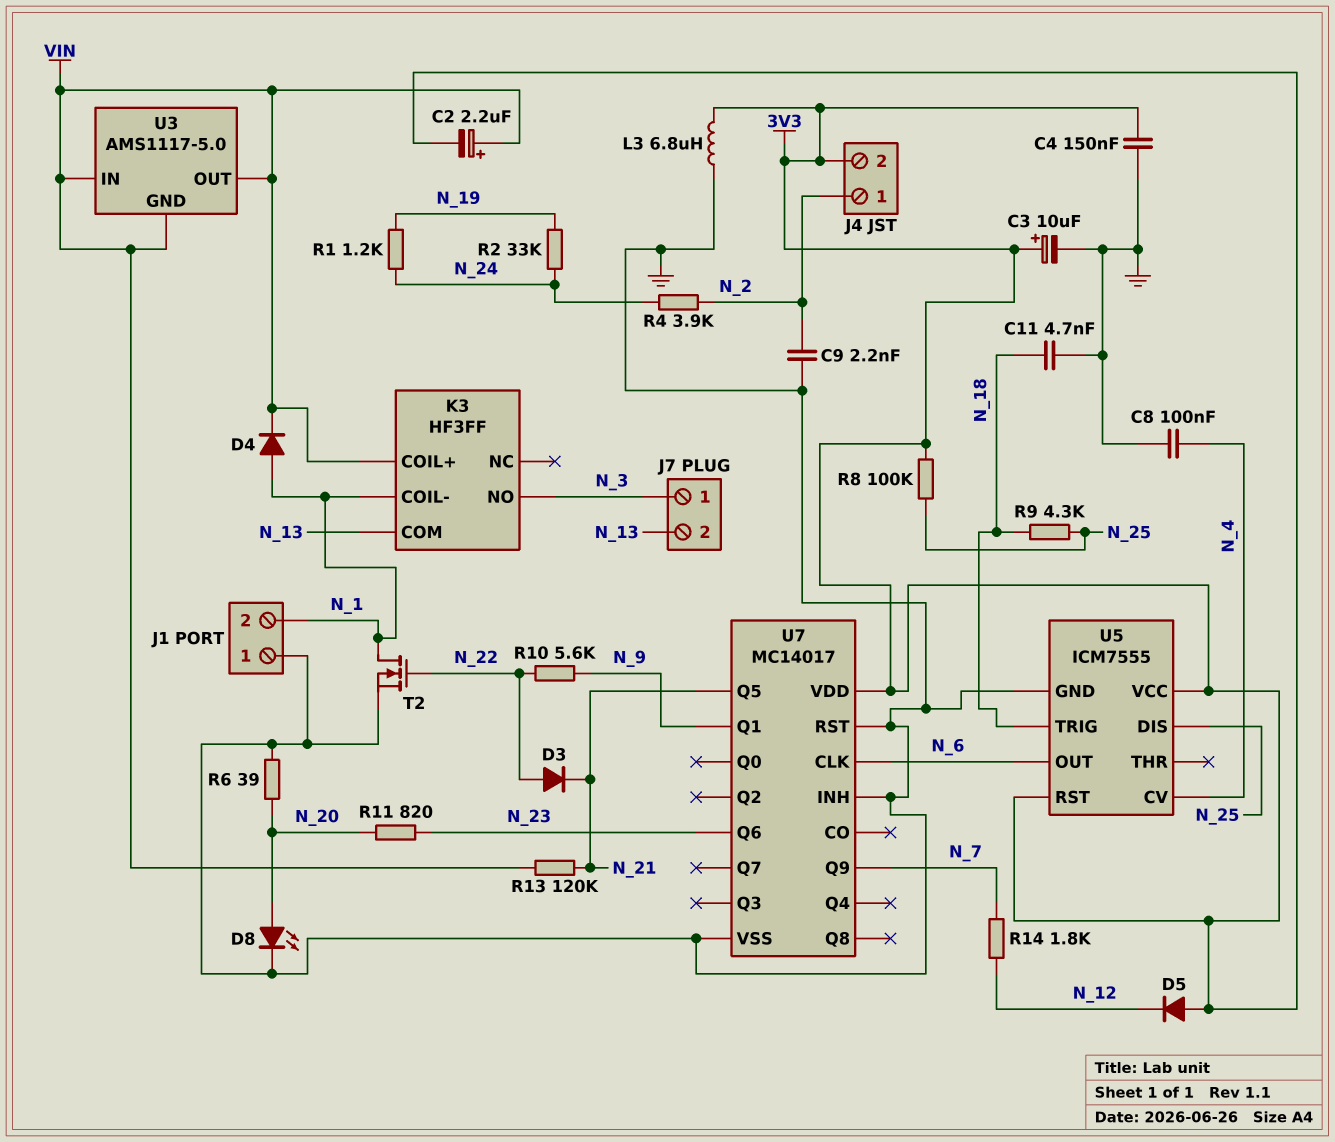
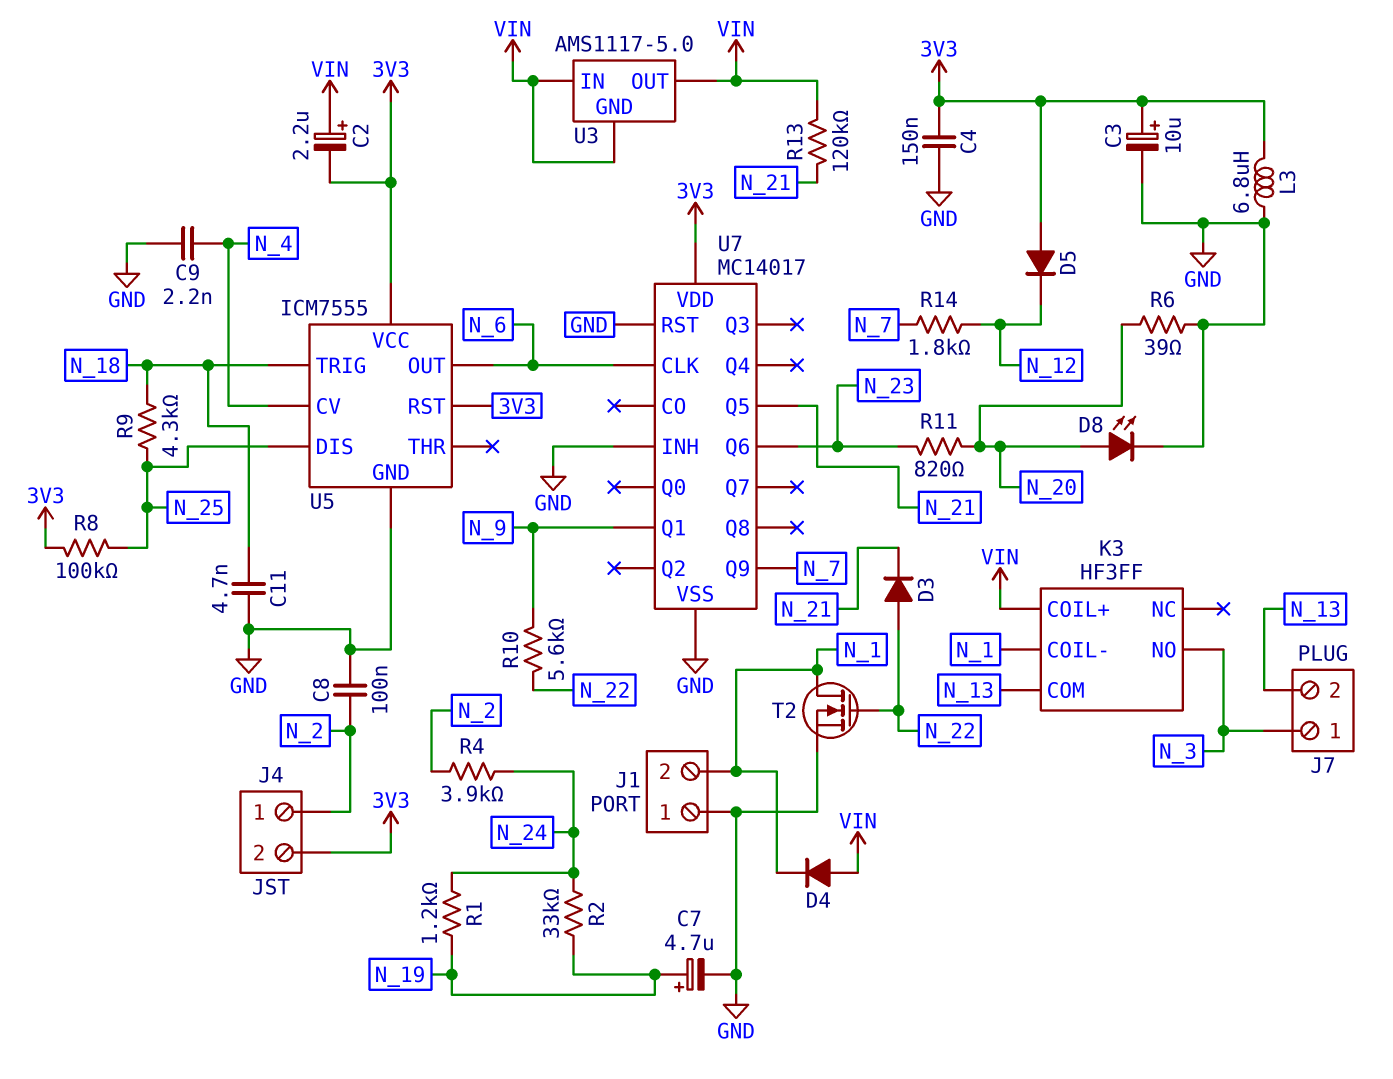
C7: none -> 4.7uF (plus N_19, minus GND)
C8: 100nF (GND, N_4) -> 100nF (GND, N_2)
C9: 2.2nF (GND, N_2) -> 2.2nF (GND, N_4)
D4: diode (A N_1, K VIN) -> diode (A VIN, K N_1)

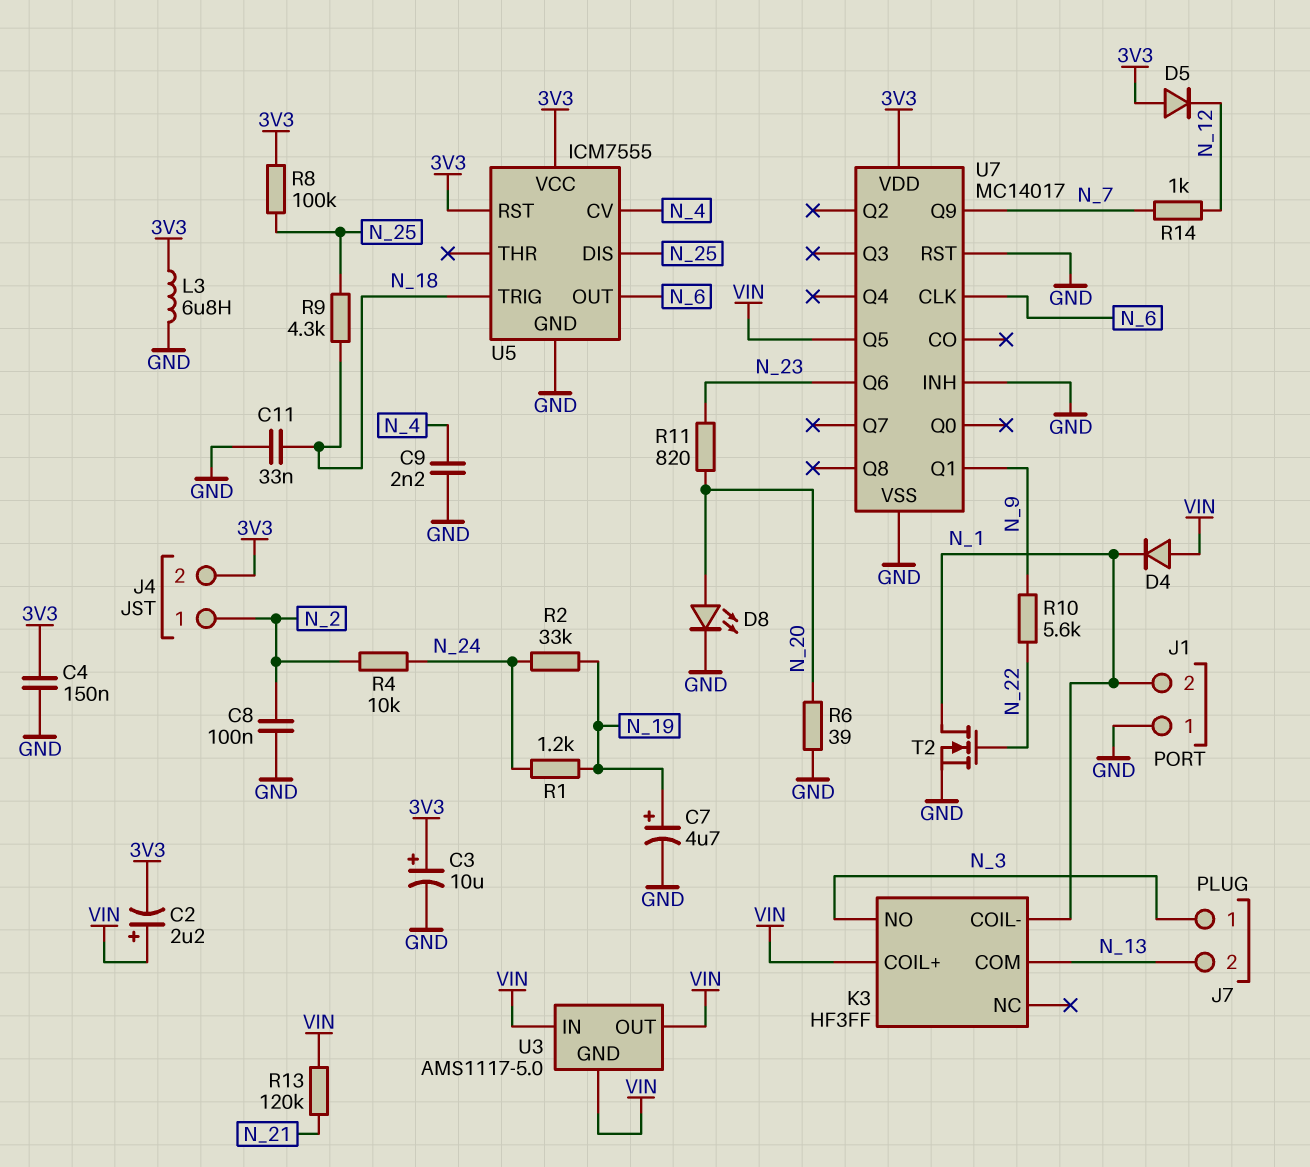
C11: 4.7nF (GND, N_18) -> 33nF (GND, N_18)
D3: diode (A N_22, K N_21) -> none
R4: 3.9k (N_2, N_24) -> 10k (N_2, N_24)
R14: 1.8k (N_7, N_12) -> 1k (N_7, N_12)
U7 pin Q5: N_21 -> VIN

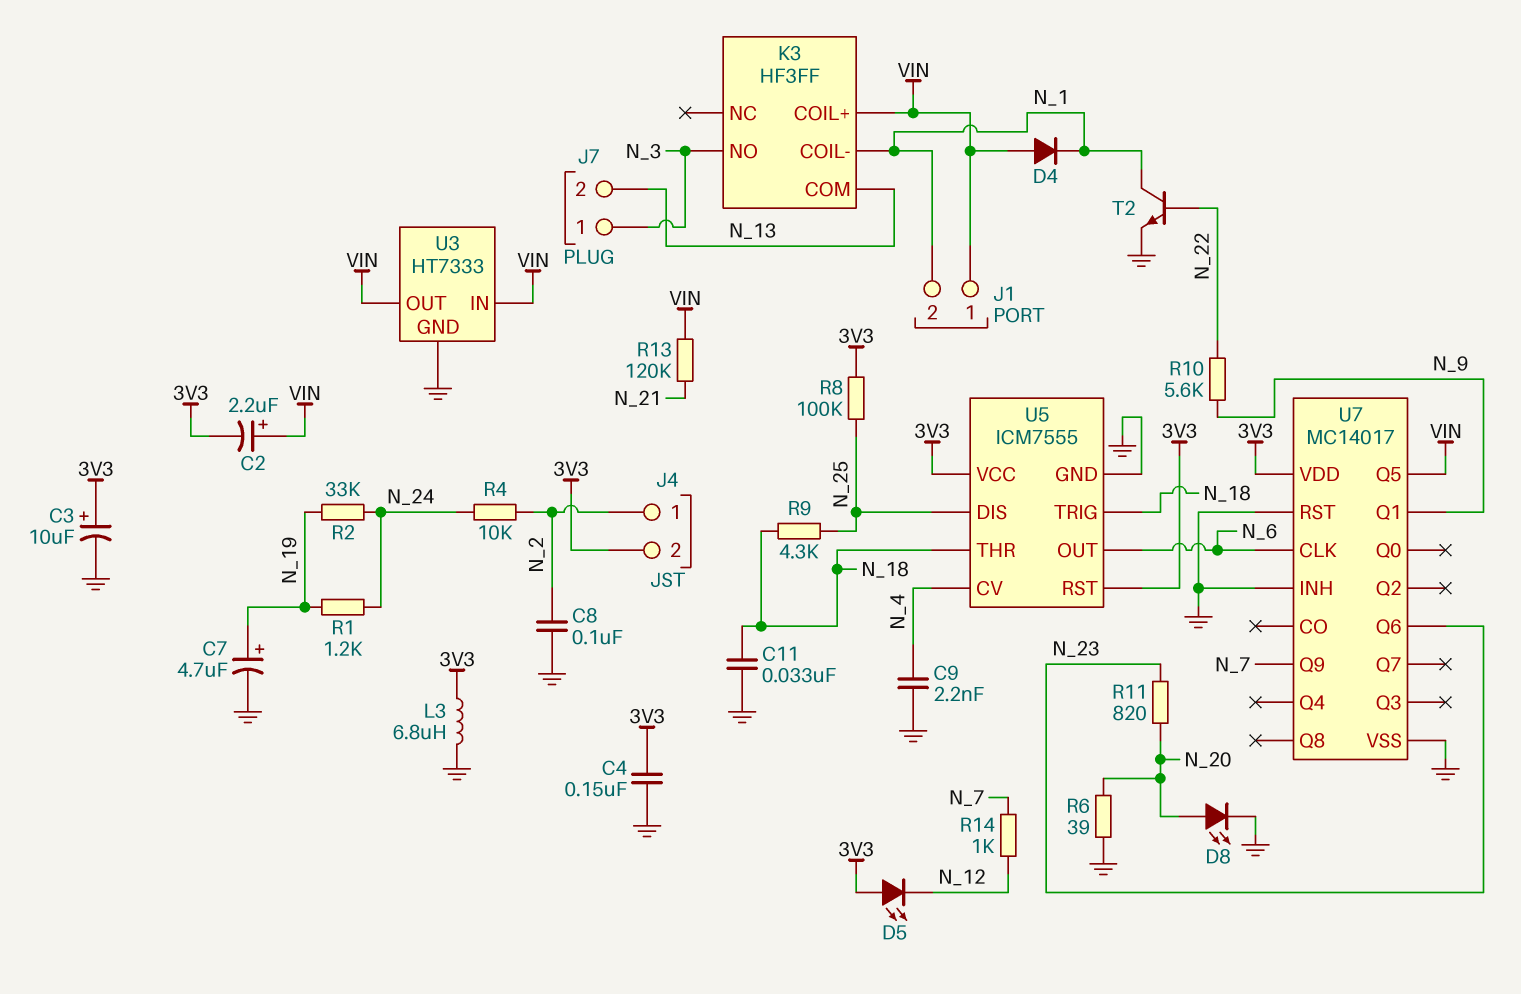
D5: diode (A 3V3, K N_12) -> LED (A 3V3, K N_12)
J1 pin 1: GND -> VIN
T2: NMOS (G N_22, D N_1, S GND) -> NPN (B N_22, C N_1, E GND)
U3: AMS1117-5.0 -> HT7333
U3 pin GND: VIN -> GND
U5 pin THR: none -> N_18

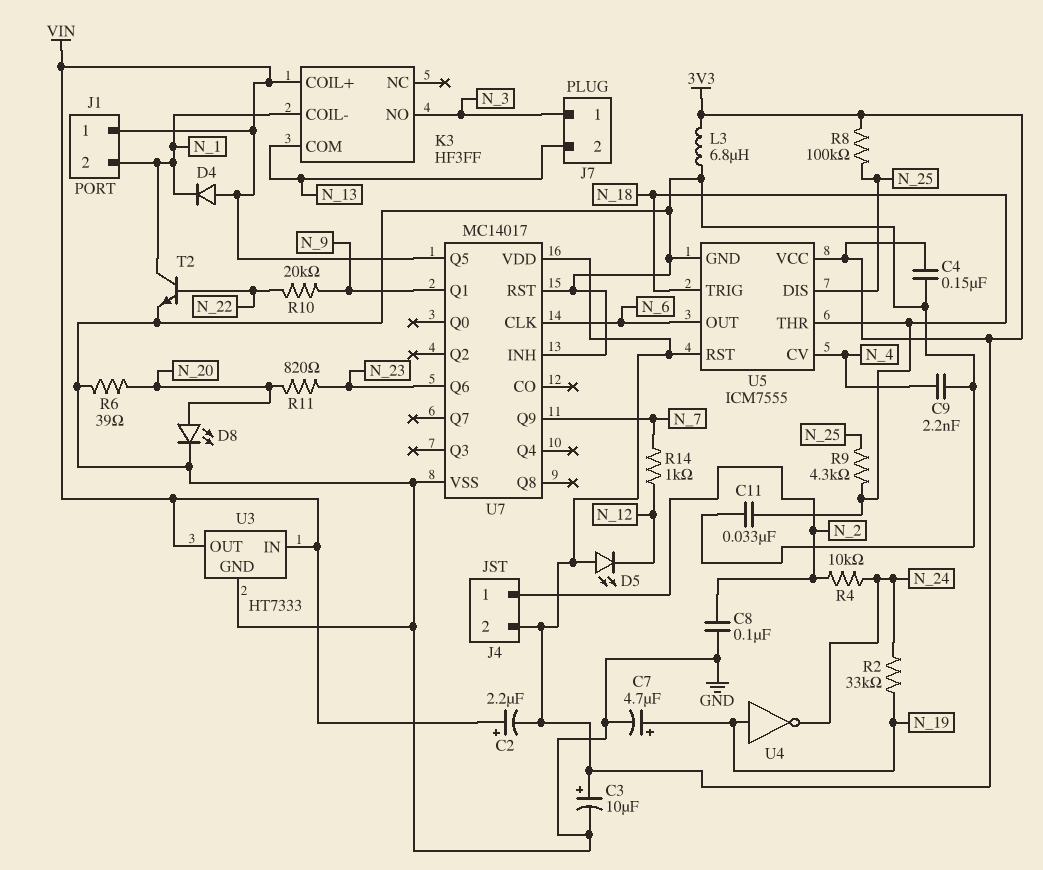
R1: 1.2k (N_19, N_24) -> none
R10: 5.6k (N_9, N_22) -> 20k (N_9, N_22)
R13: 120k (N_21, VIN) -> none
U4: none -> NOT (in N_19, out N_24)

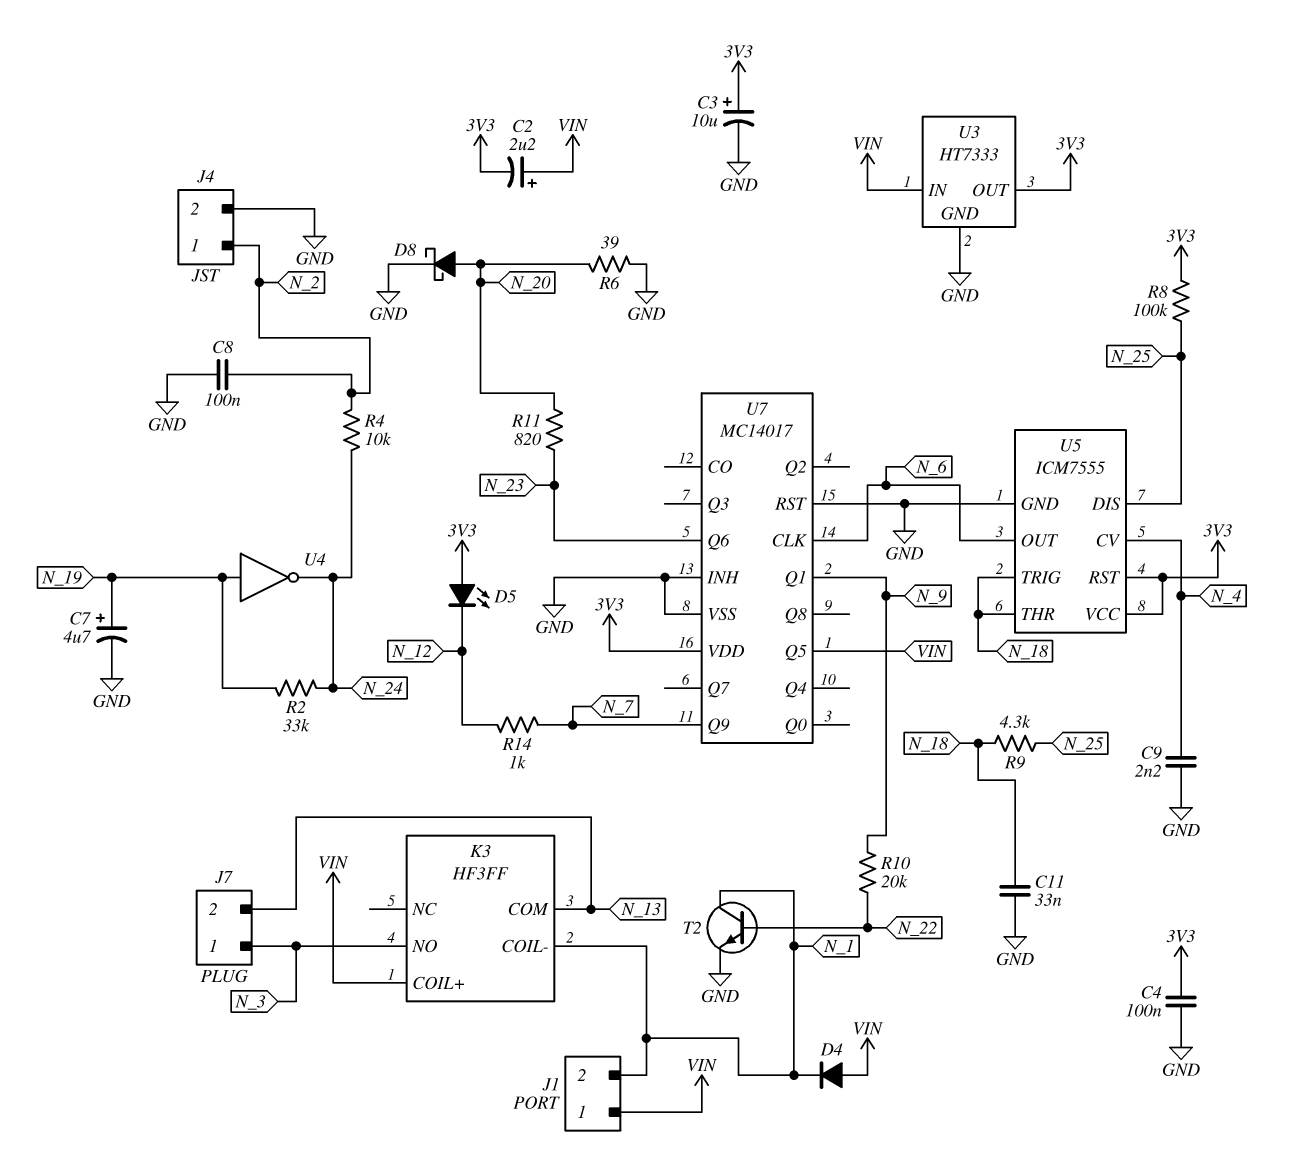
C4: 150nF (3V3, GND) -> 100nF (3V3, GND)
D8: LED (A N_20, K GND) -> schottky (A N_20, K GND)
J4 pin 2: 3V3 -> GND
L3: 6.8uH (3V3, GND) -> none
U3 pin OUT: VIN -> 3V3

